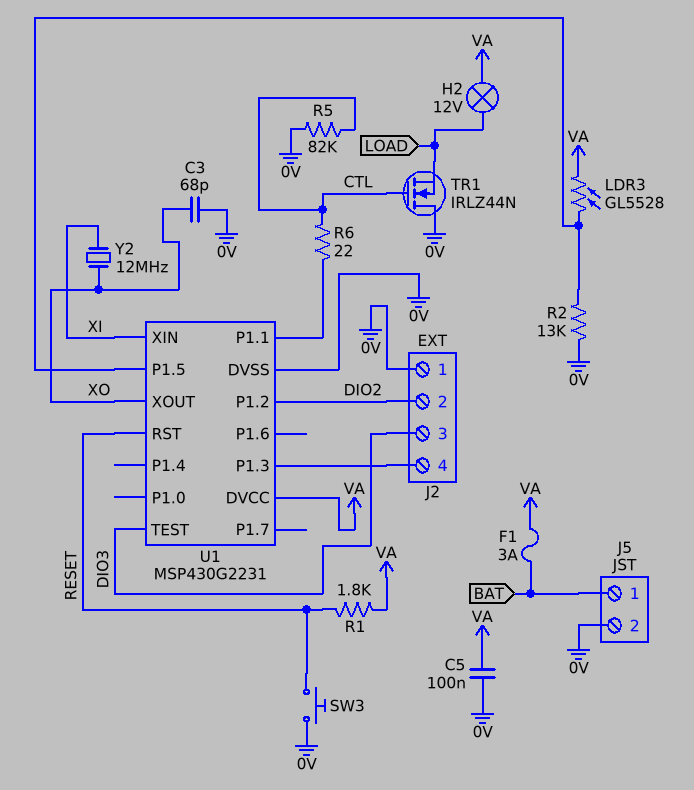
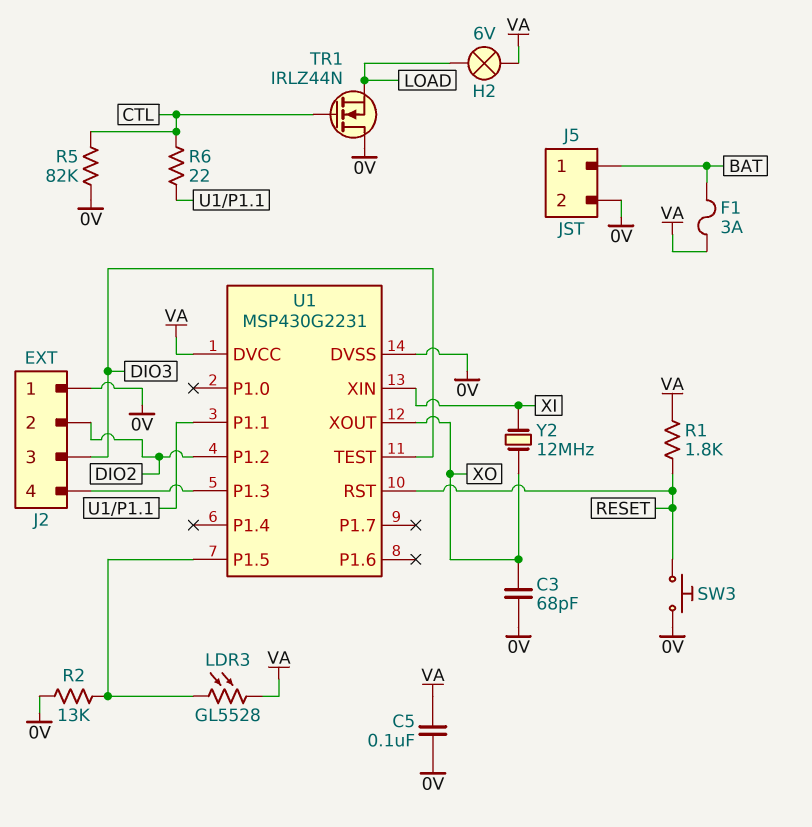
H2: lamp 12V (LOAD, VA) -> lamp 6V (LOAD, VA)

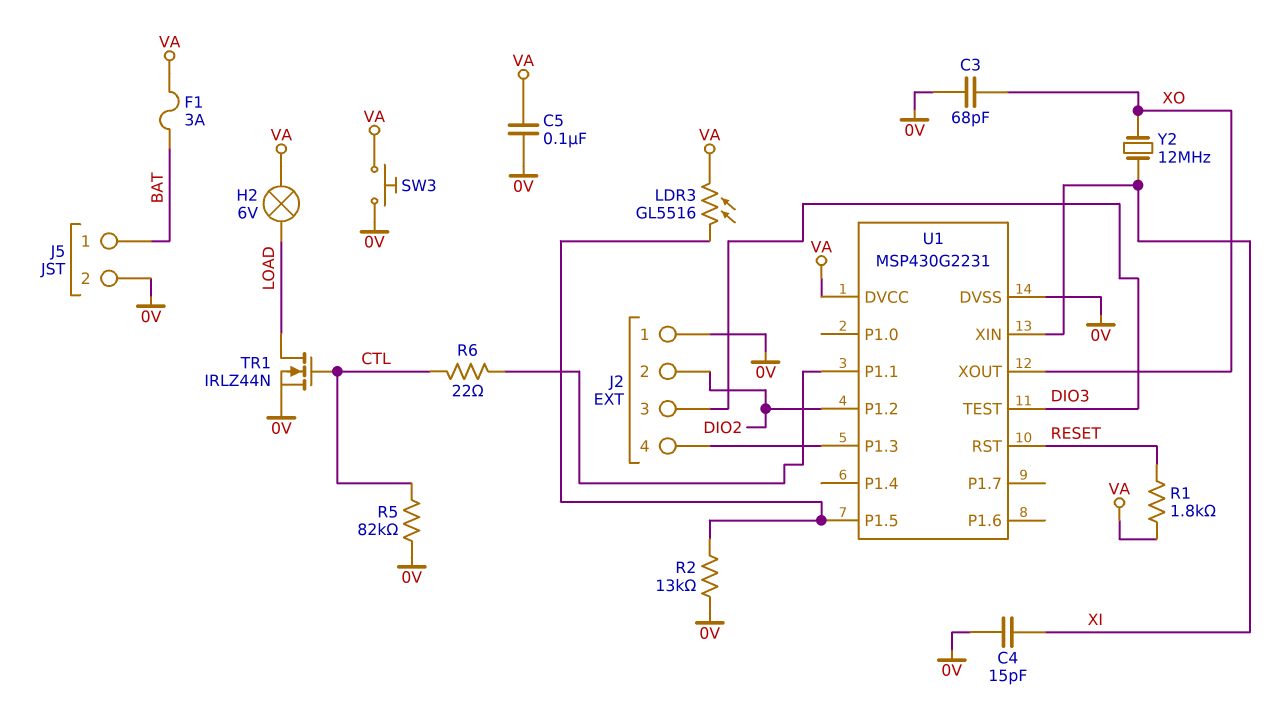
C4: none -> 15pF (0V, XI)
LDR3: GL5528 (U1/P1.5, VA) -> GL5516 (U1/P1.5, VA)
SW3: button (0V, RESET) -> button (0V, VA)
TR1: NMOS IRLZ44N (G CTL, D 0V, S LOAD) -> NMOS IRLZ44N (G CTL, D LOAD, S 0V)

